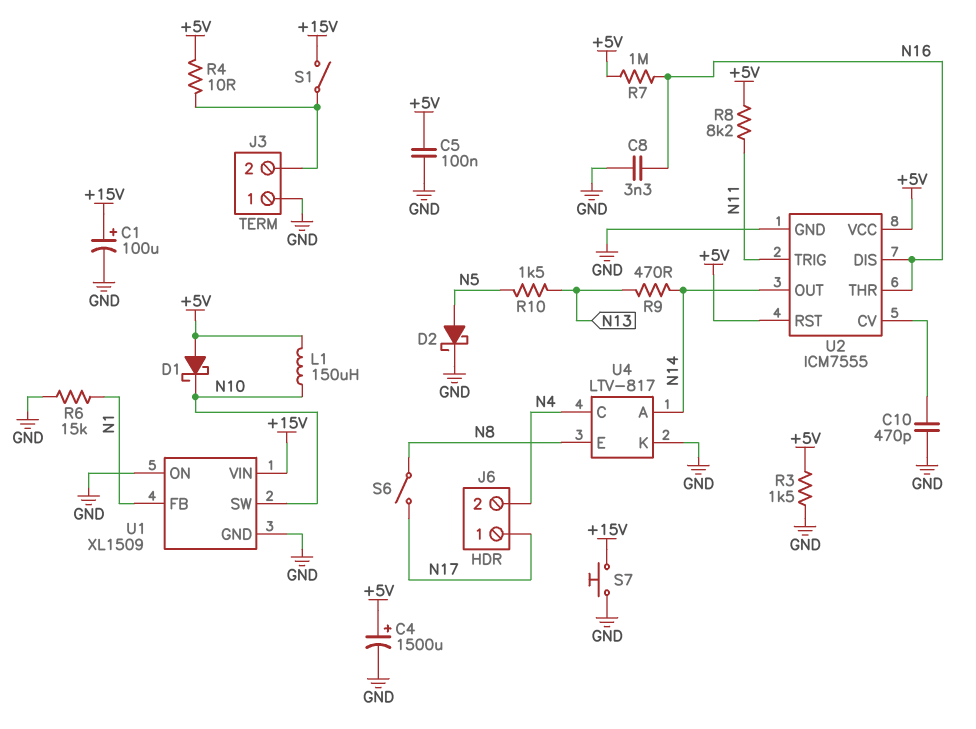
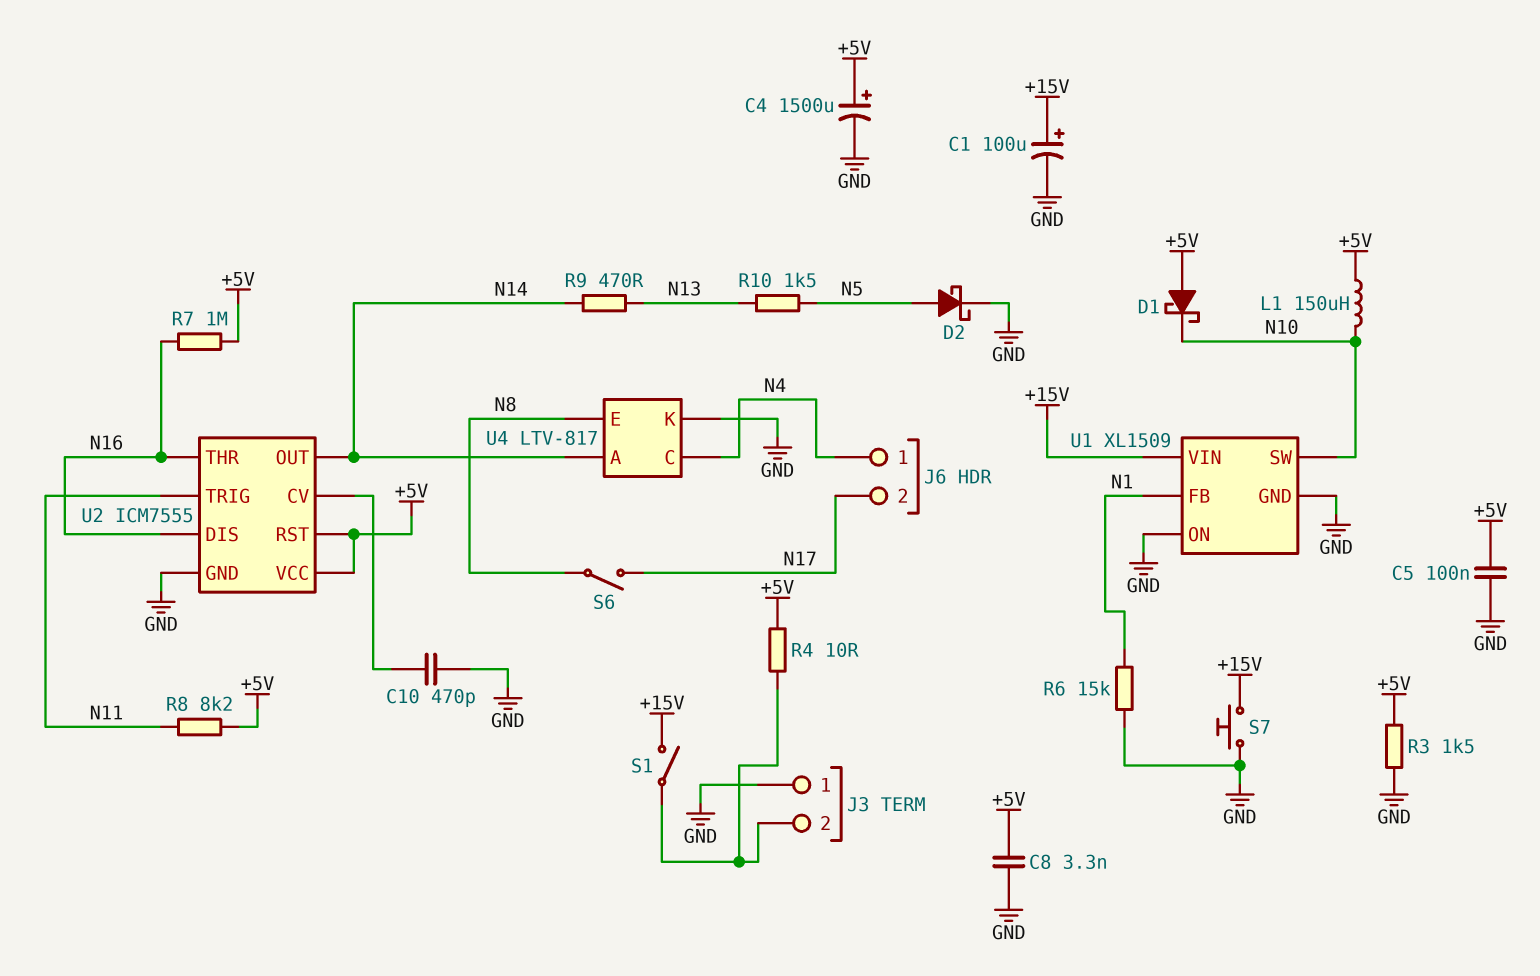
C8: 3.3nF (GND, N16) -> 3.3nF (+5V, GND)
J6 pin 1: N17 -> N4
J6 pin 2: N4 -> N17

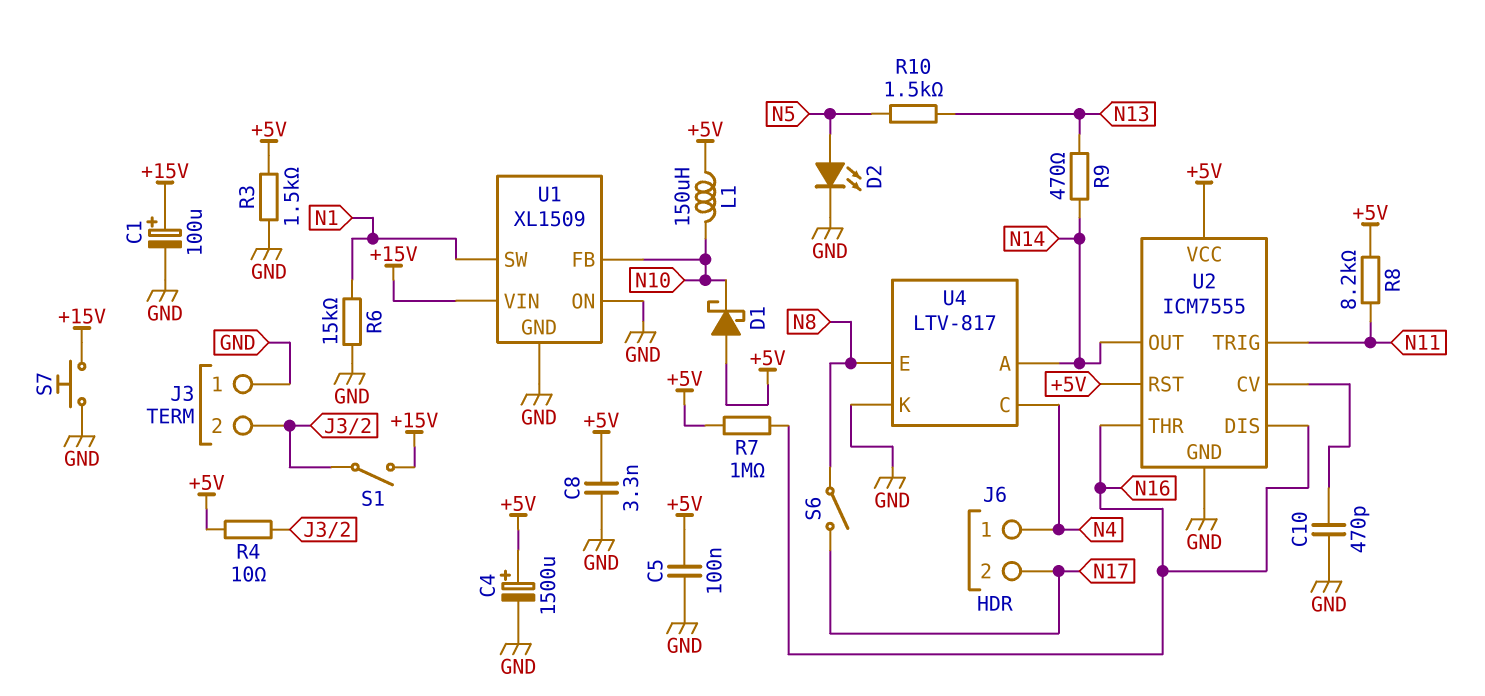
D2: schottky (A N5, K GND) -> LED (A N5, K GND)
U1 pin FB: N1 -> N10
U1 pin SW: N10 -> N1

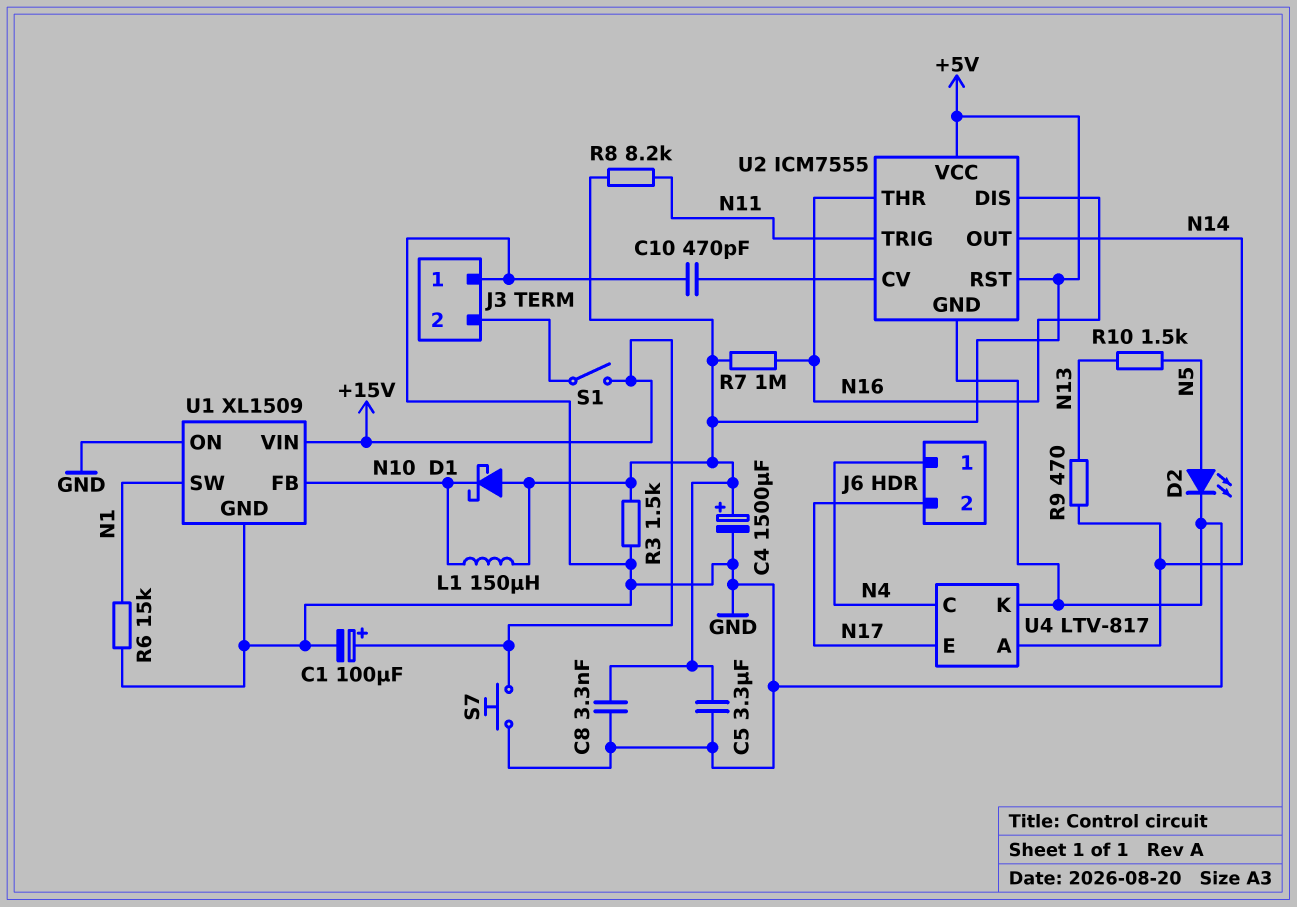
C5: 100nF (+5V, GND) -> 3.3uF (+5V, GND)
R4: 10 (+5V, J3/2) -> none
S6: switch (N8, N17) -> none
U4 pin E: N8 -> N17

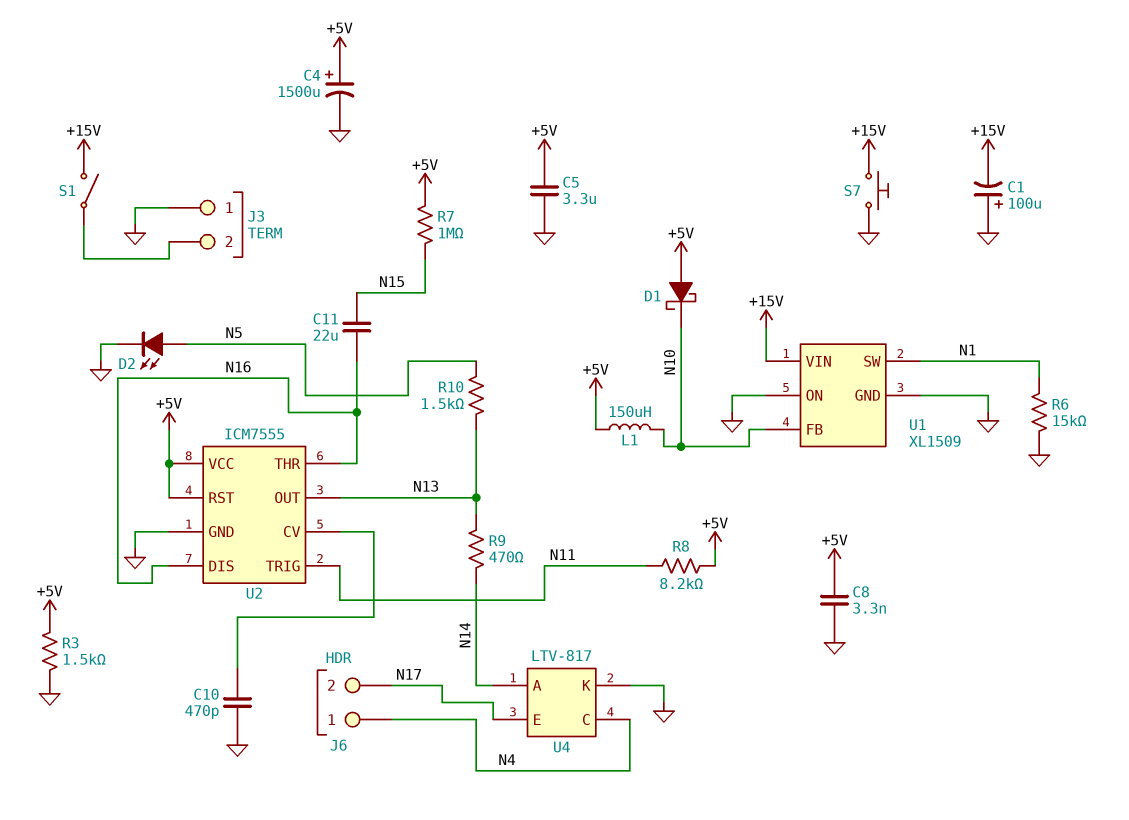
C1: 100uF (plus +15V, minus GND) -> 100uF (plus GND, minus +15V)
C11: none -> 22uF (N15, N16)
R7: 1M (+5V, N16) -> 1M (+5V, N15)
U2 pin OUT: N14 -> N13

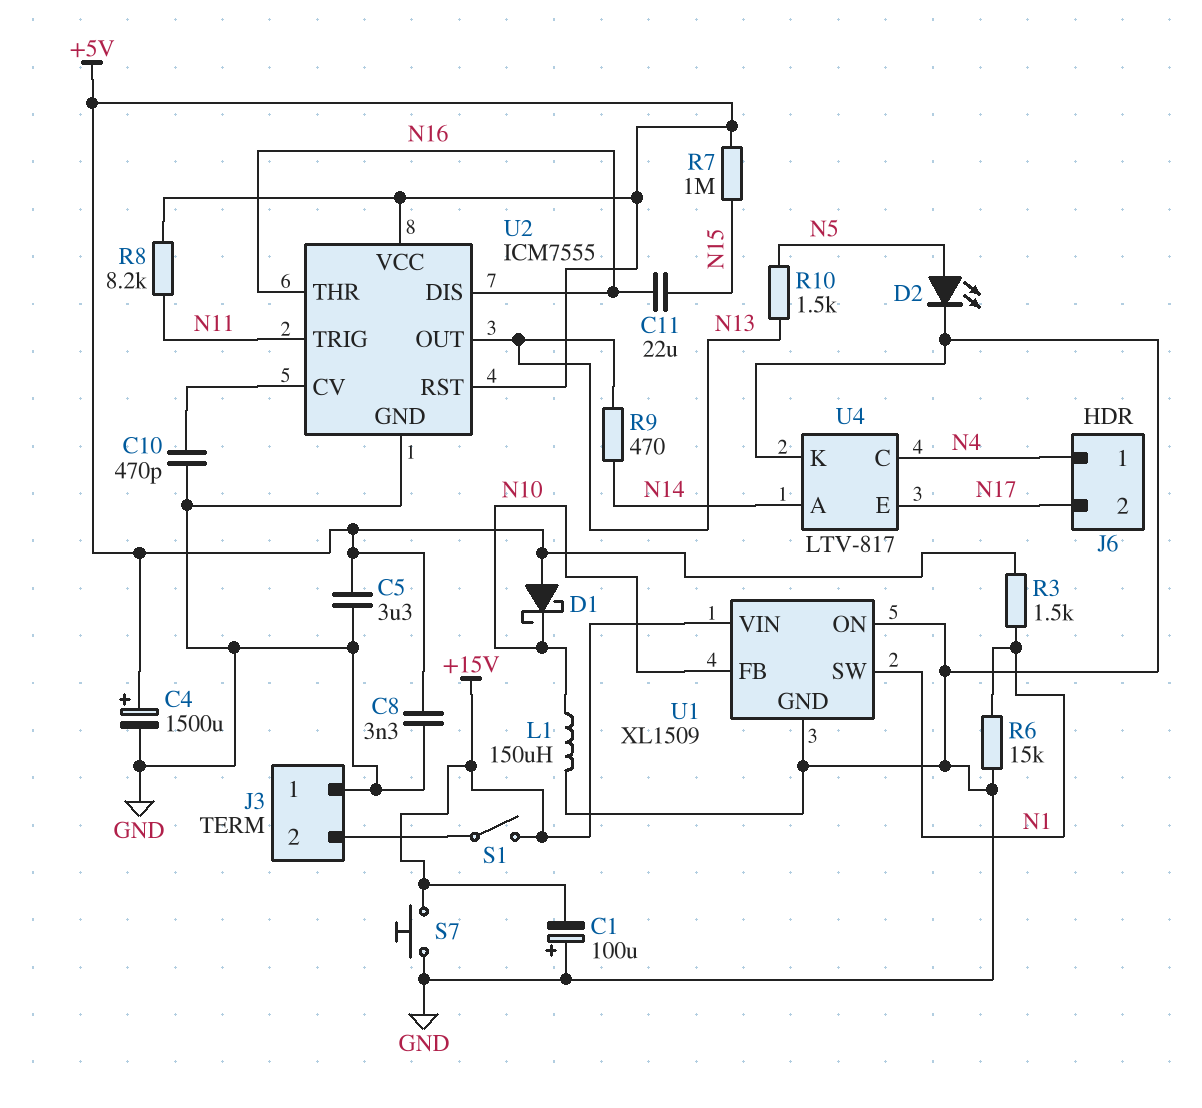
L1: 150uH (+5V, N10) -> 150uH (GND, N10)
R3: 1.5k (+5V, GND) -> 1.5k (+5V, N1)

